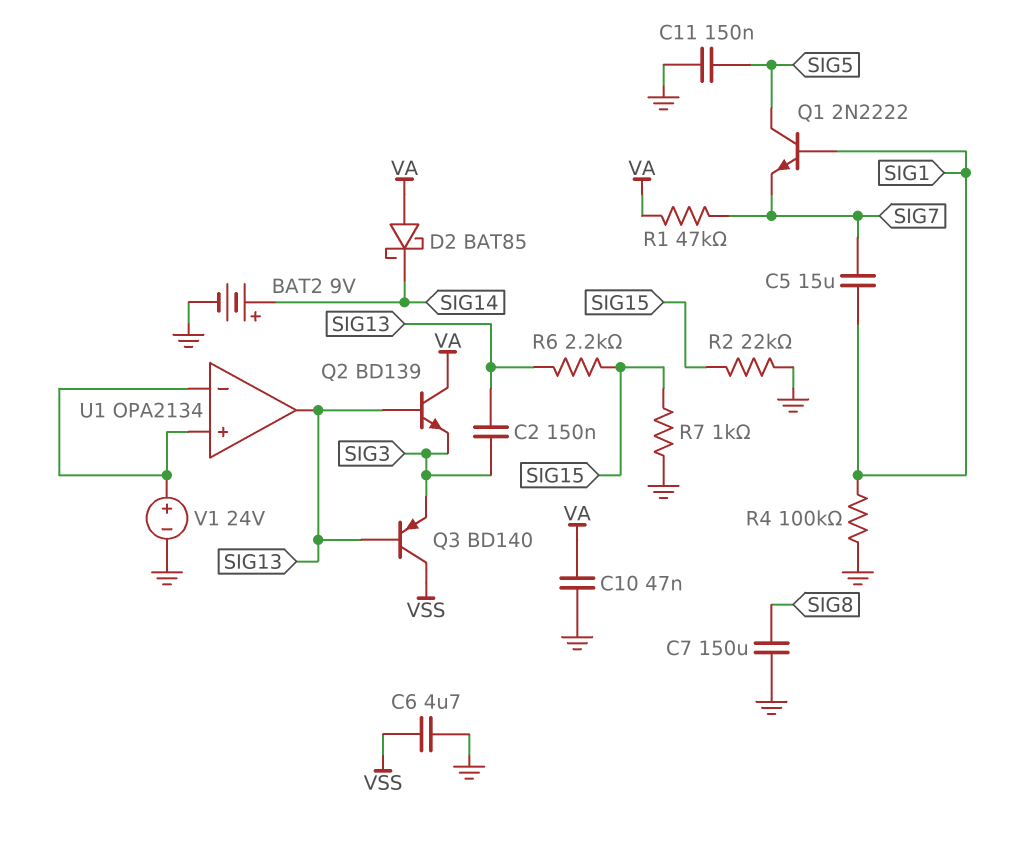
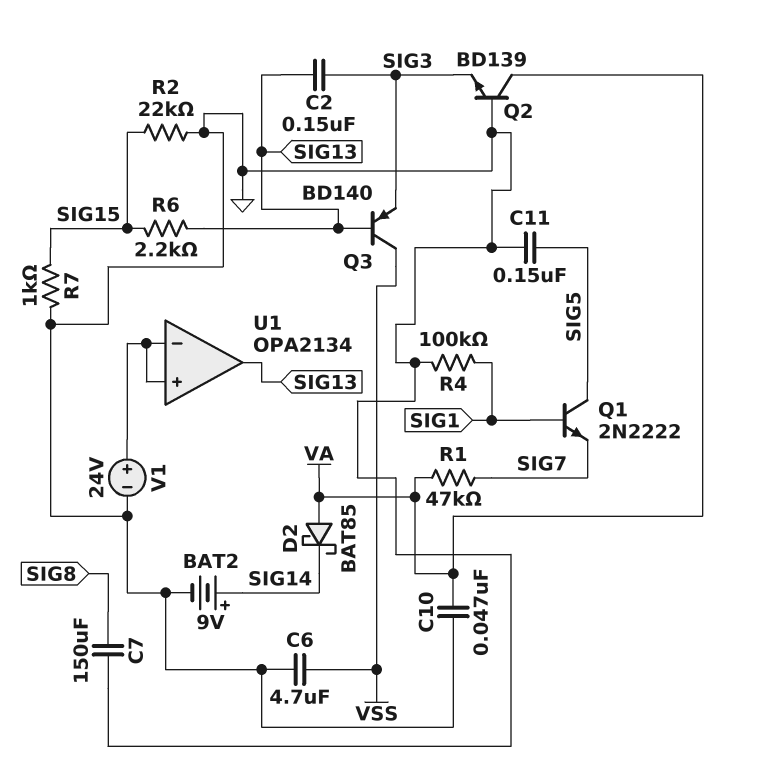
C5: 15uF (SIG1, SIG7) -> none
Q2: NPN BD139 (B SIG13, C VA, E SIG3) -> NPN BD139 (B GND, C VA, E SIG3)

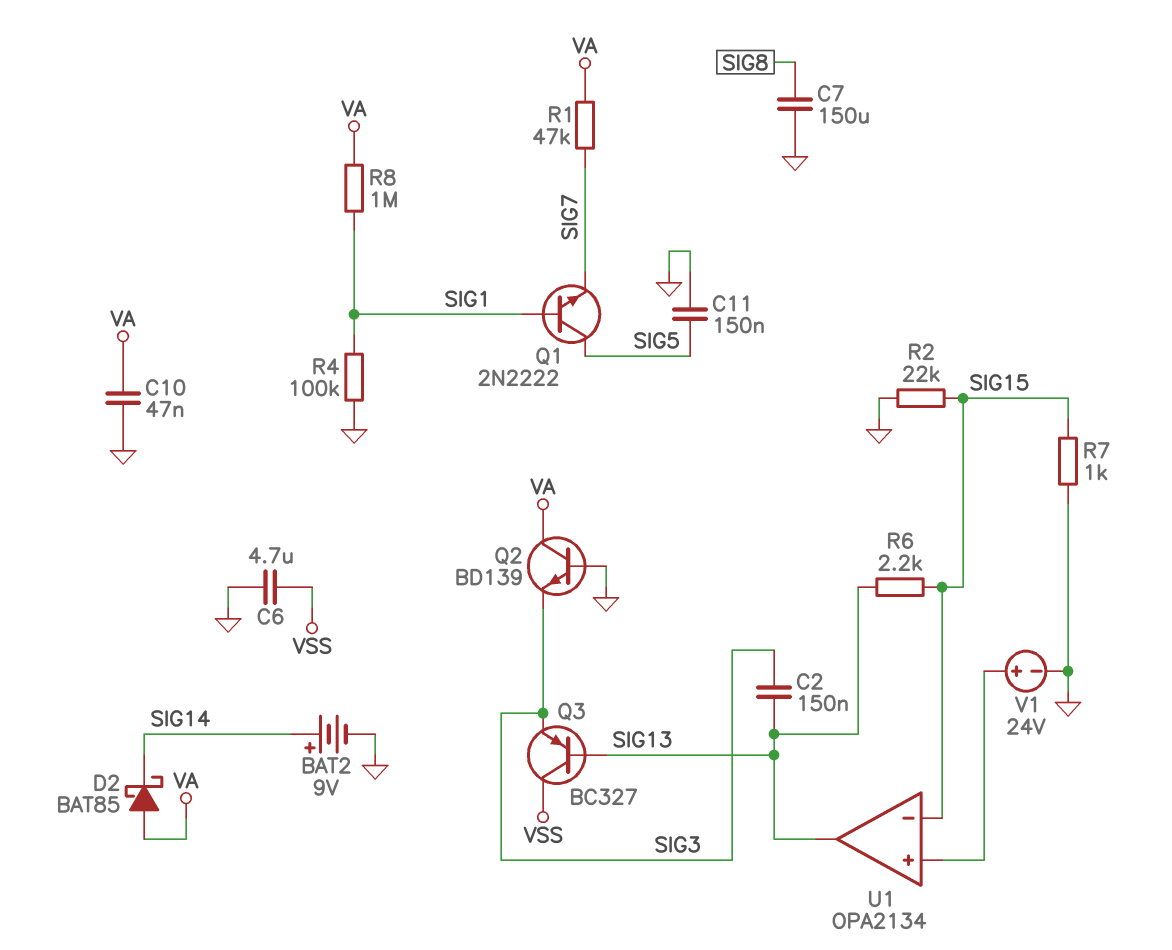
Q3: PNP BD140 (B SIG13, C VSS, E SIG3) -> PNP BC327 (B SIG13, C VSS, E SIG3)
R8: none -> 1M (SIG1, VA)
U1 pin in-: U1/in+ -> SIG15

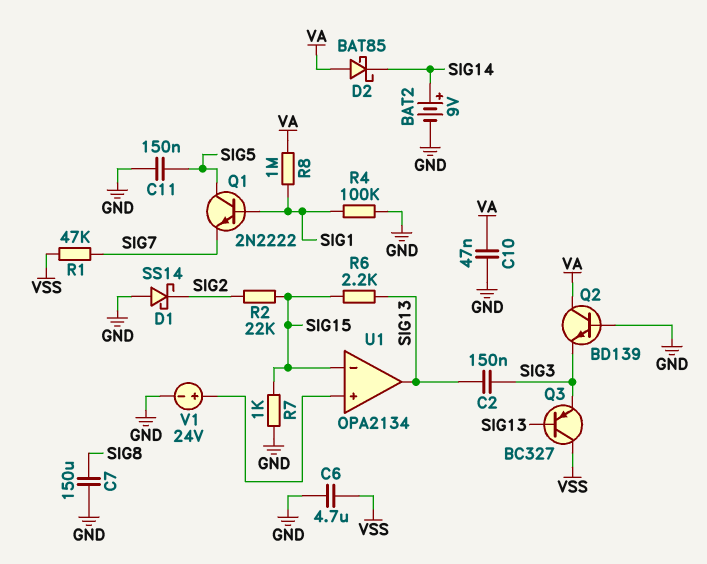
D1: none -> schottky SS14 (A GND, K SIG2)
R1: 47k (SIG7, VA) -> 47k (SIG7, VSS)
R2: 22k (GND, SIG15) -> 22k (SIG2, SIG15)

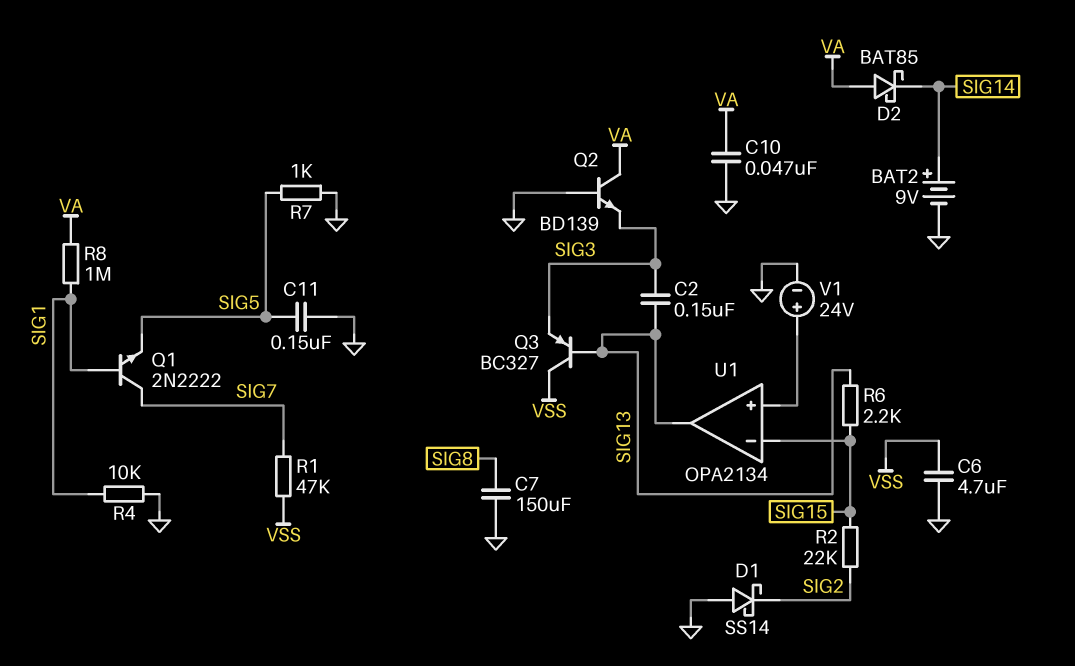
Q1: NPN 2N2222 (B SIG1, C SIG5, E SIG7) -> NPN 2N2222 (B SIG1, C SIG7, E SIG5)
R4: 100k (GND, SIG1) -> 10k (GND, SIG1)
R7: 1k (GND, SIG15) -> 1k (GND, SIG5)

